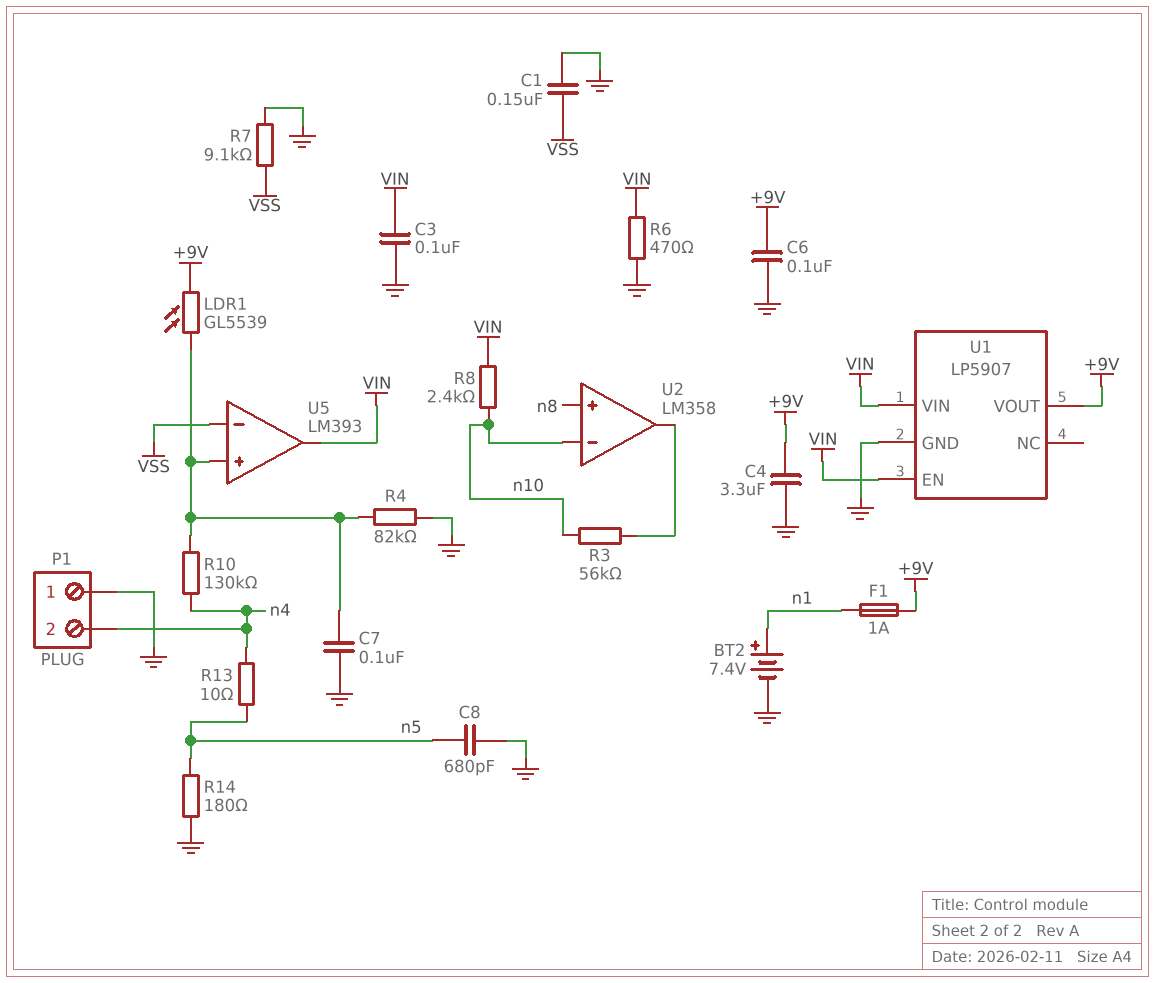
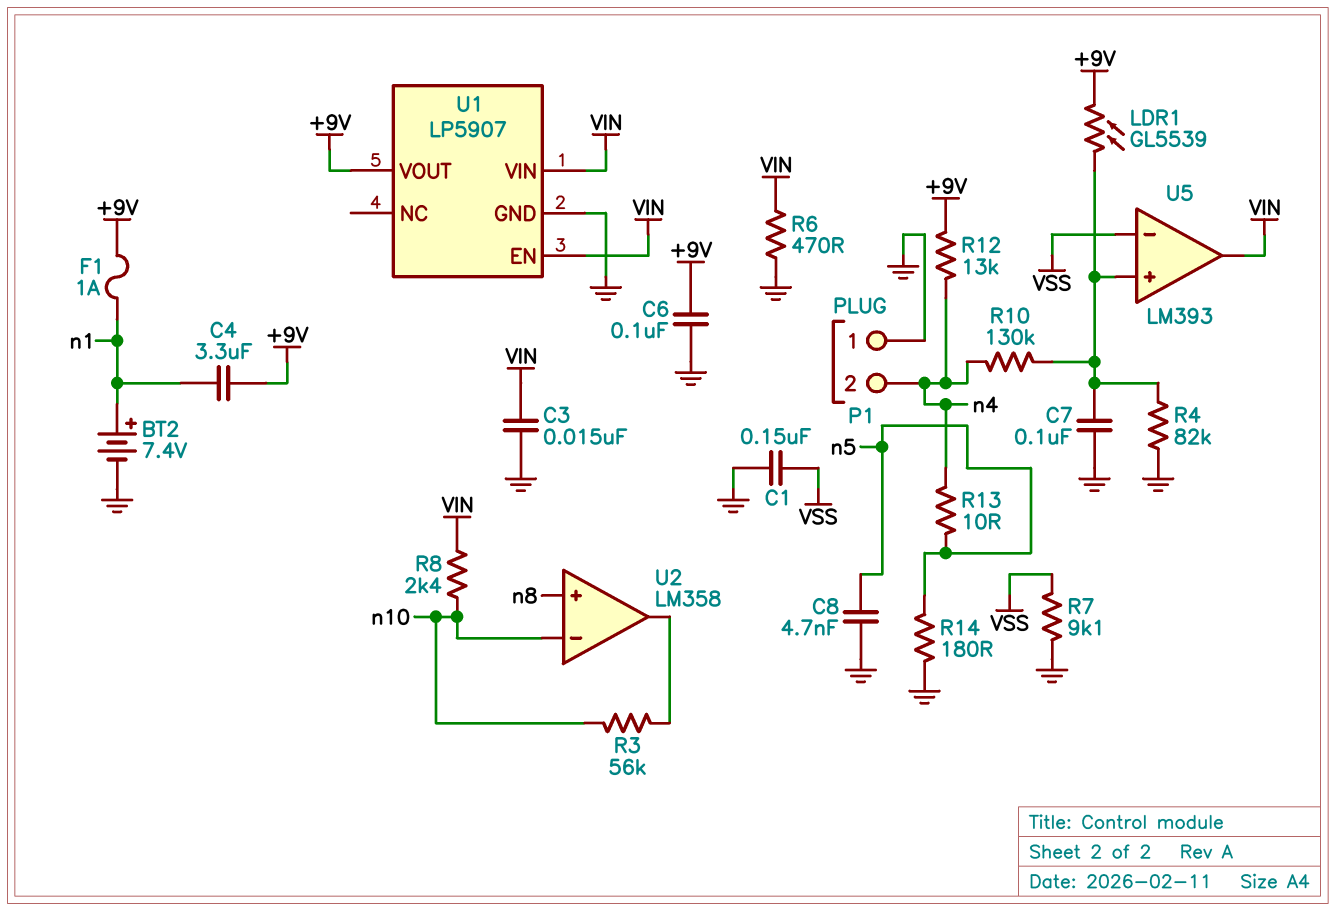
C3: 100nF (GND, VIN) -> 15nF (GND, VIN)
C4: 3.3uF (+9V, GND) -> 3.3uF (+9V, n1)
C8: 680pF (GND, n5) -> 4.7nF (GND, n5)
R12: none -> 13k (+9V, n4)

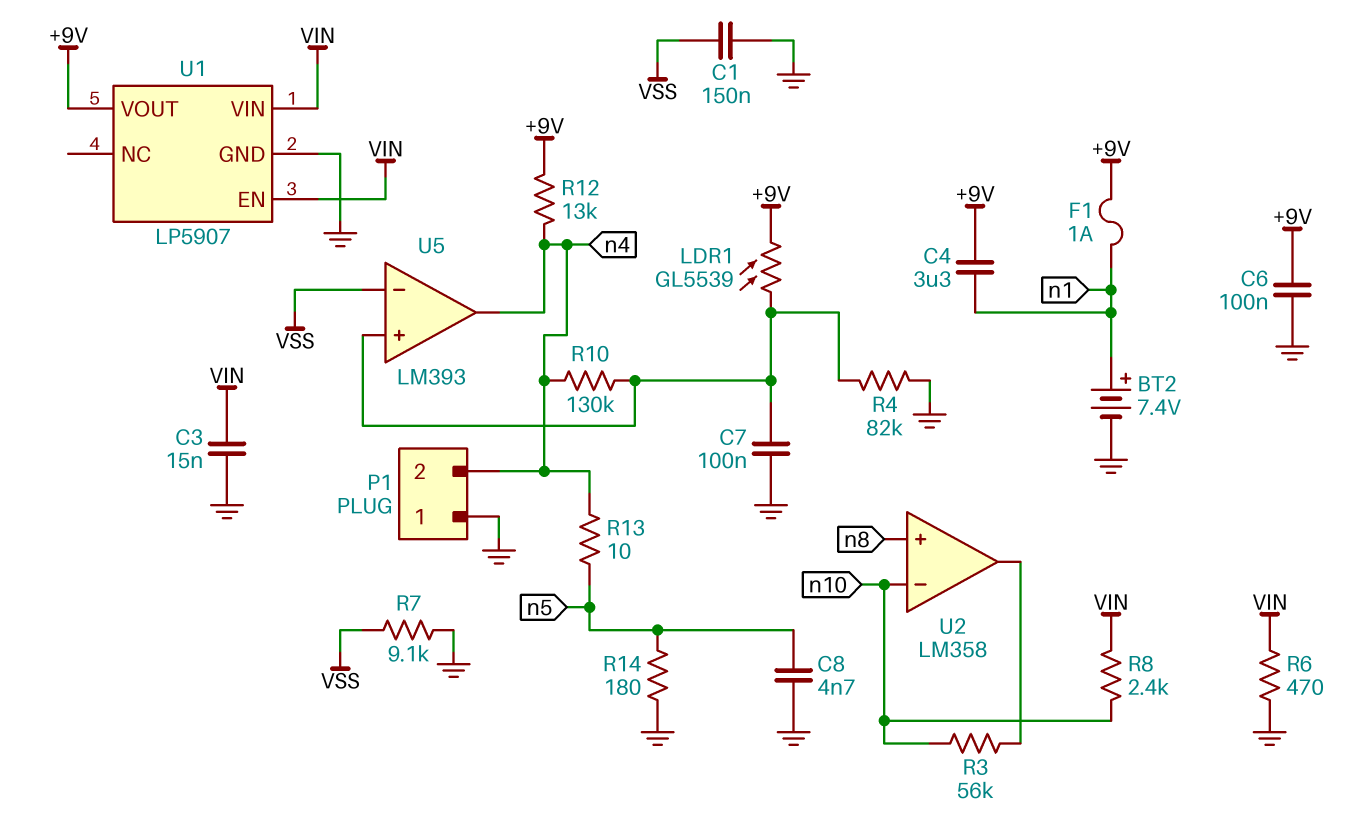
U5 pin out: VIN -> n4

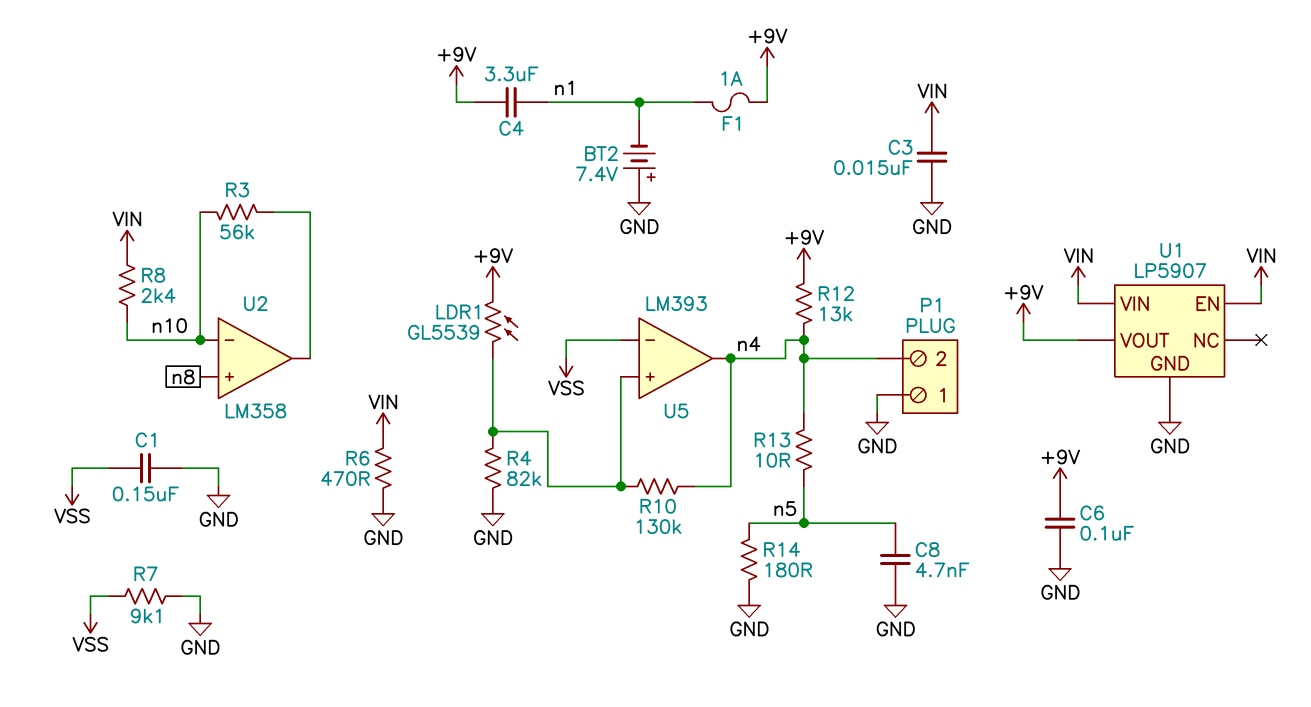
BT2: 7.4V (plus n1, minus GND) -> 7.4V (plus GND, minus n1)
C7: 100nF (GND, U5/in+) -> none

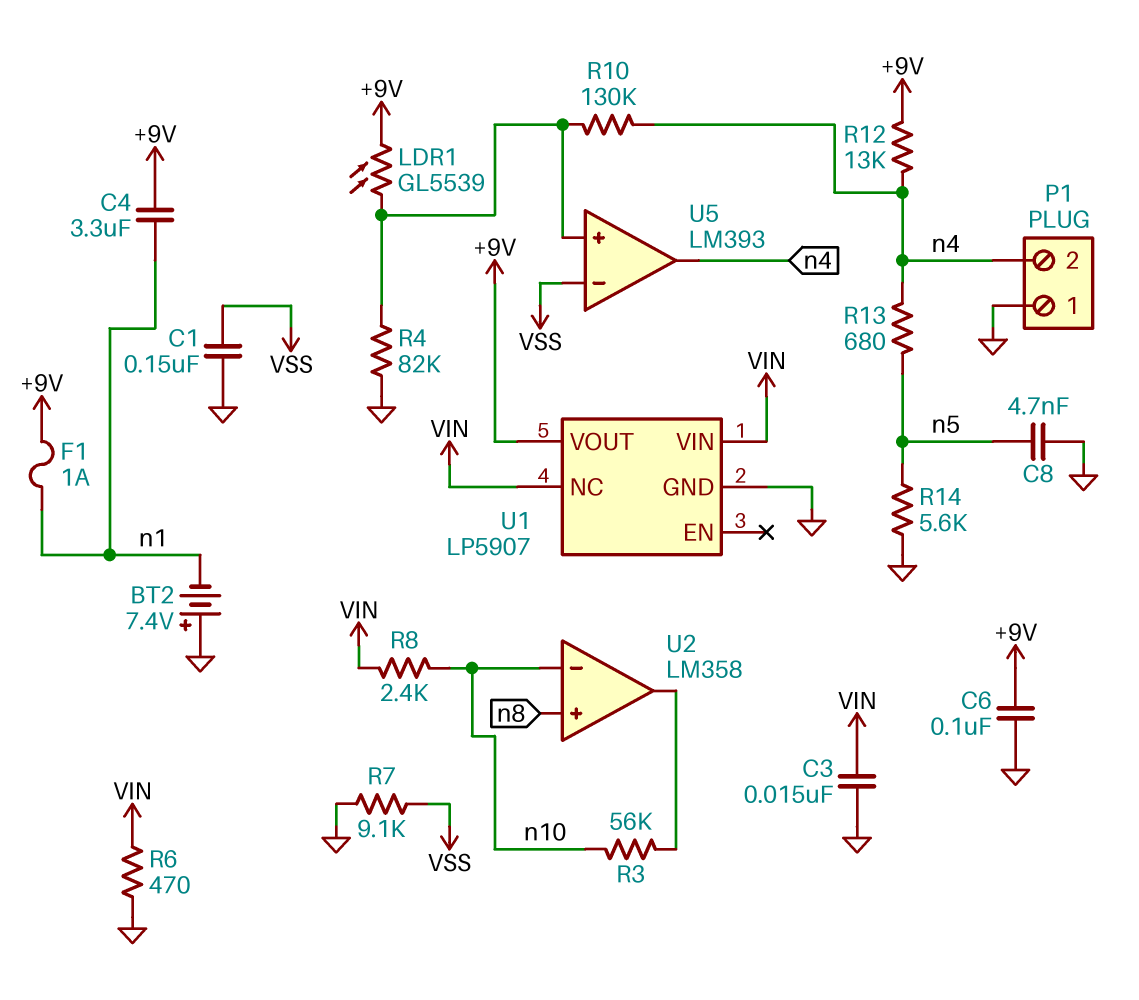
R13: 10 (n4, n5) -> 680 (n4, n5)
R14: 180 (GND, n5) -> 5.6k (GND, n5)
U1 pin EN: VIN -> none
U1 pin NC: none -> VIN

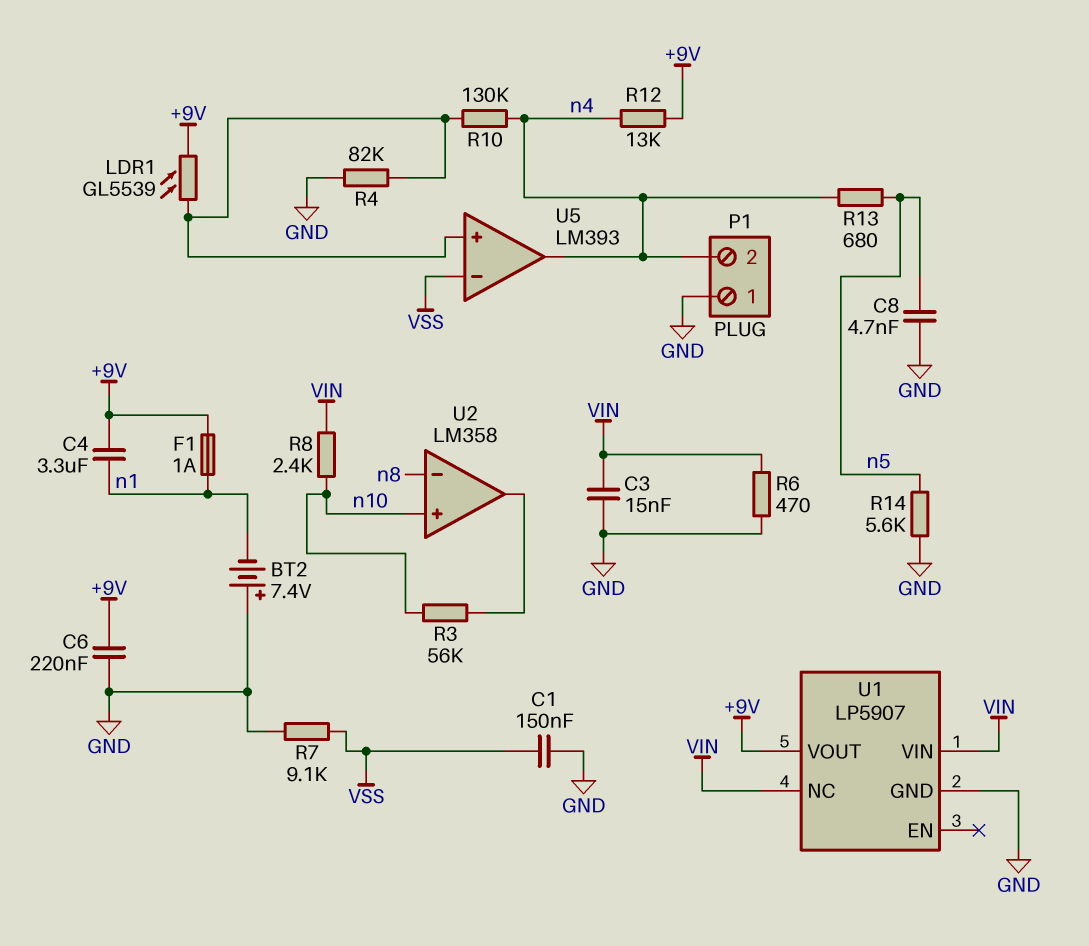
C6: 100nF (+9V, GND) -> 220nF (+9V, GND)
U2 pin in+: n8 -> n10
U2 pin in-: n10 -> n8

